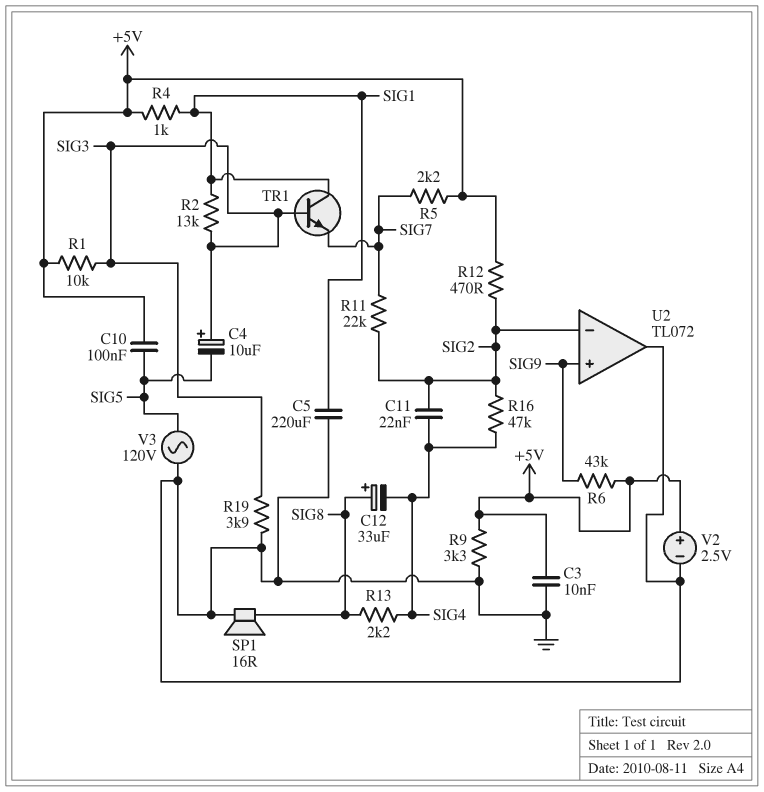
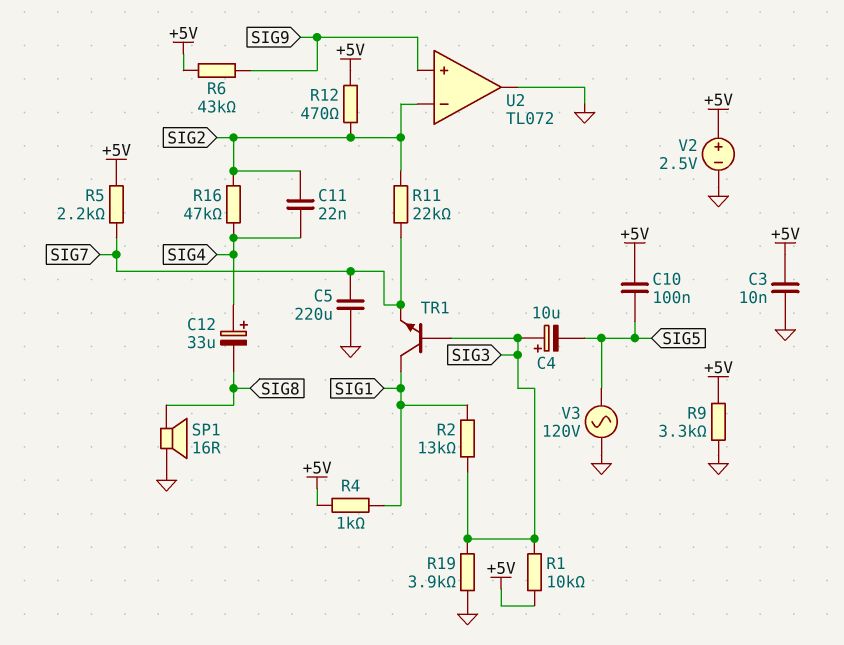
C5: 220uF (GND, SIG1) -> 220uF (GND, SIG7)
C12: 33uF (plus SIG8, minus SIG4) -> 33uF (plus SIG4, minus SIG8)
R13: 2.2k (SIG4, SIG8) -> none

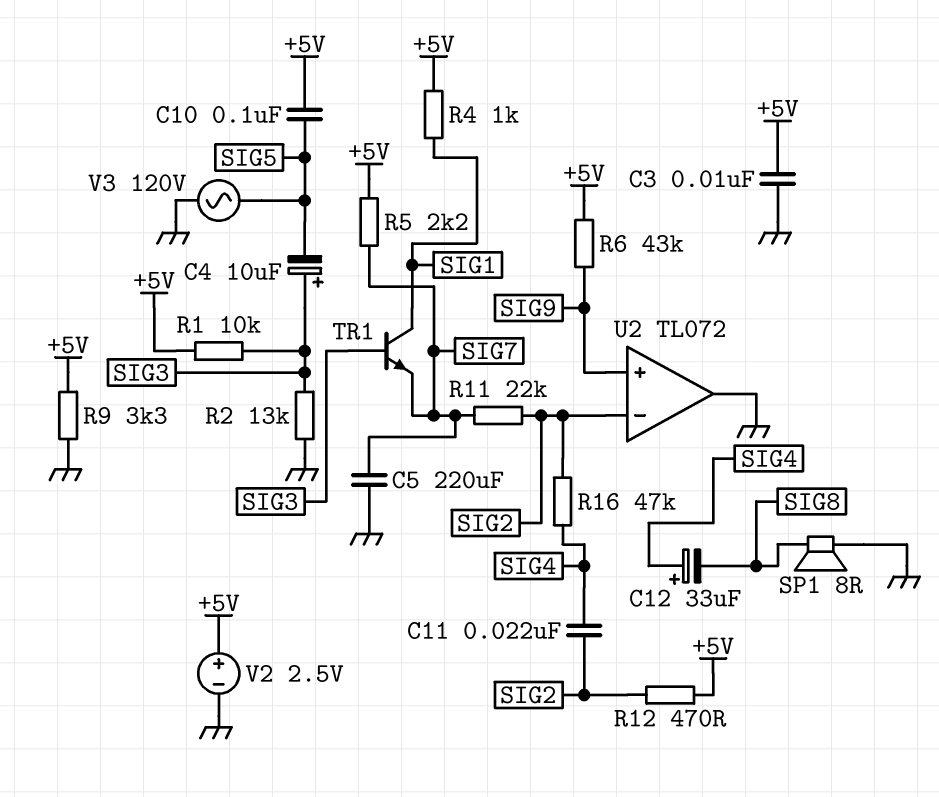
R2: 13k (SIG1, SIG3) -> 13k (GND, SIG3)
R19: 3.9k (GND, SIG3) -> none
SP1: speaker 16R (GND, SIG8) -> speaker 8R (GND, SIG8)

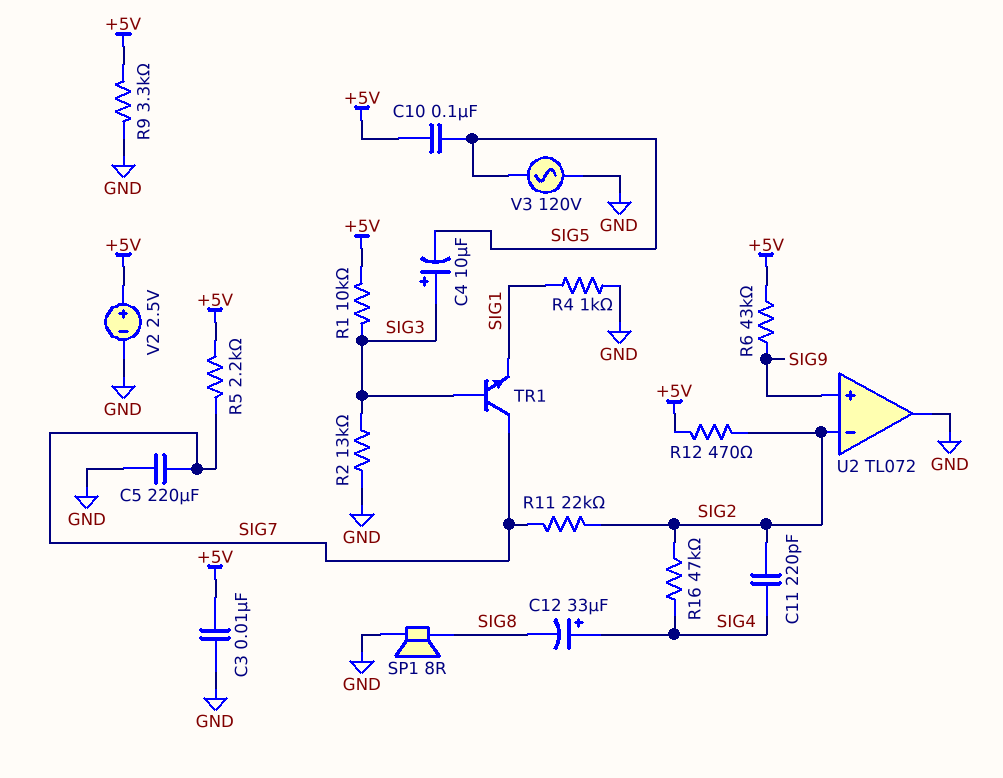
C11: 22nF (SIG2, SIG4) -> 220pF (SIG2, SIG4)
R4: 1k (+5V, SIG1) -> 1k (GND, SIG1)
TR1: NPN (B SIG3, C SIG1, E SIG7) -> NPN (B SIG3, C SIG7, E SIG1)

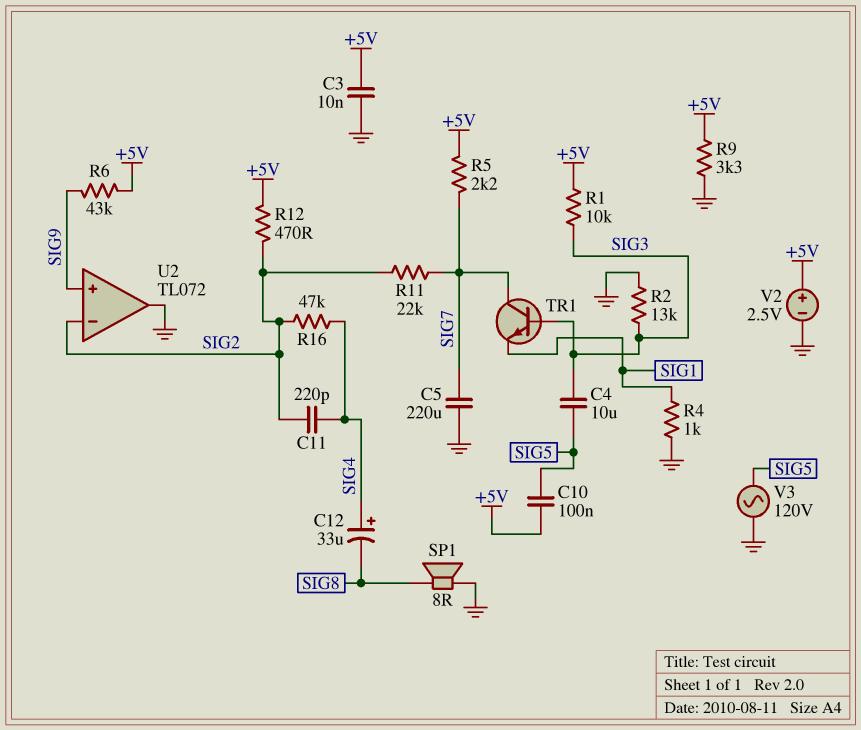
C4: 10uF (plus SIG3, minus SIG5) -> 10uF (SIG3, SIG5)

